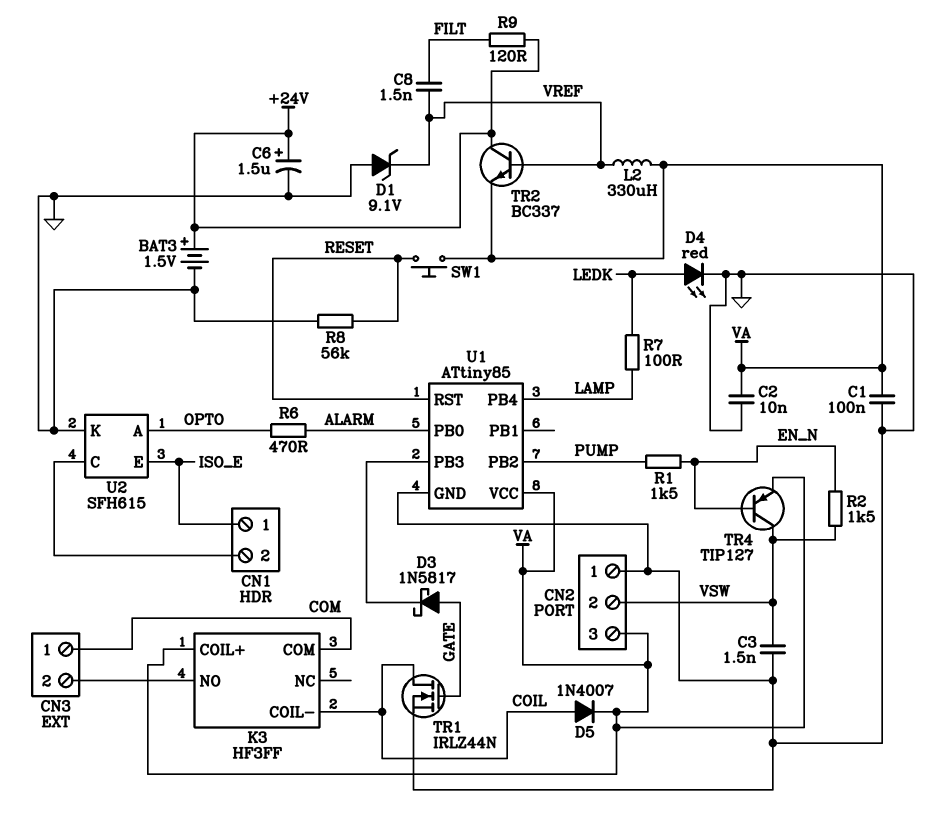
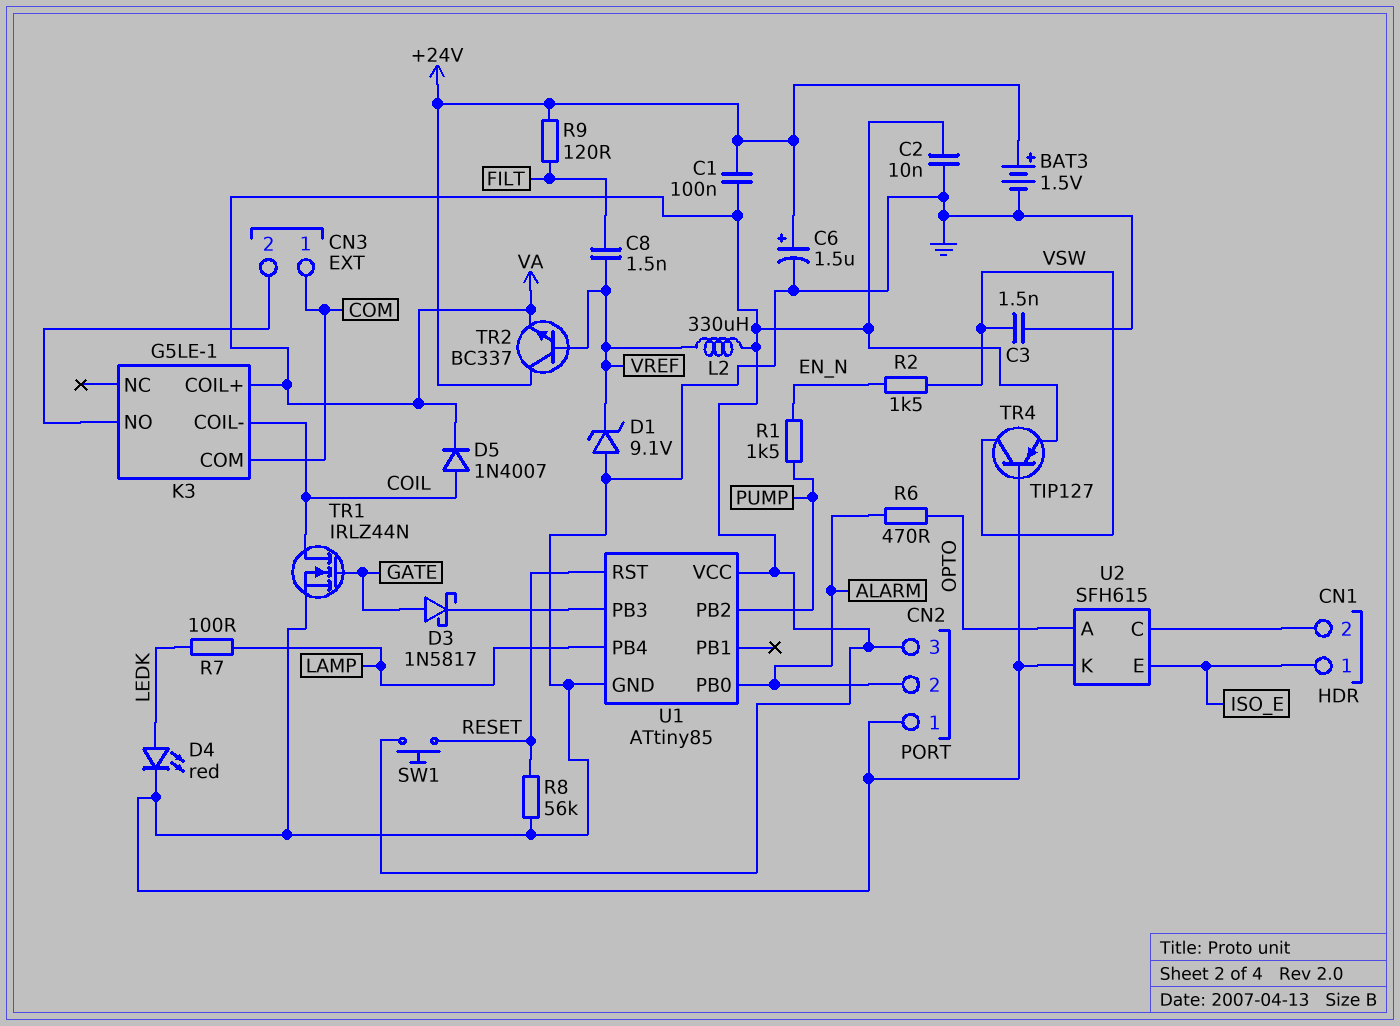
C1: 100nF (GND, VA) -> 100nF (+24V, VA)
CN2 pin 2: VSW -> ALARM
K3: HF3FF -> G5LE-1
TR4: PNP TIP127 (B EN_N, C VSW, E VA) -> PNP TIP127 (B GND, C VSW, E VA)

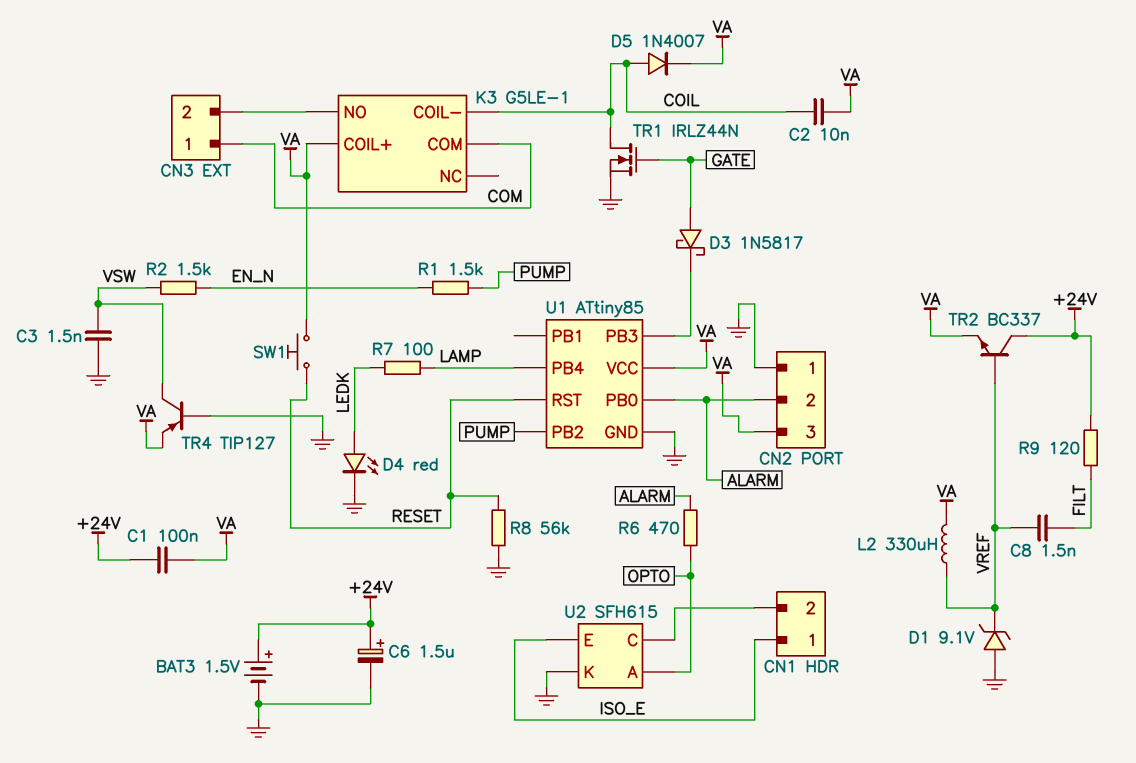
C2: 10nF (GND, VA) -> 10nF (COIL, VA)

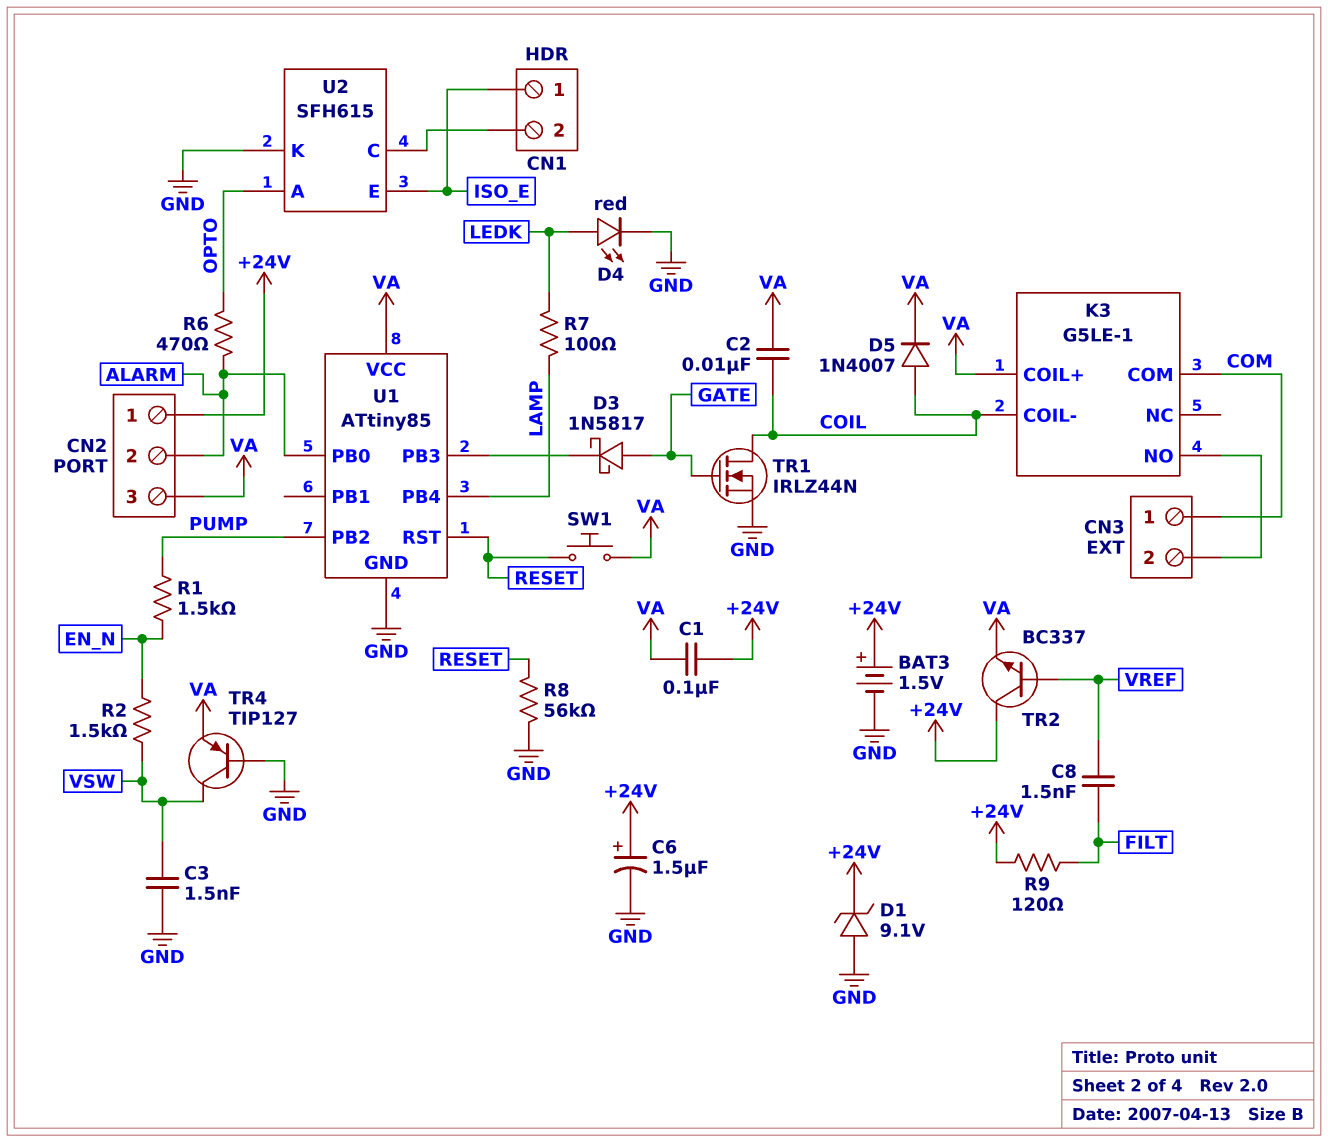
CN2 pin 1: GND -> +24V
D1: zener 9.1V (A GND, K VREF) -> zener 9.1V (A GND, K +24V)
L2: 330uH (VA, VREF) -> none

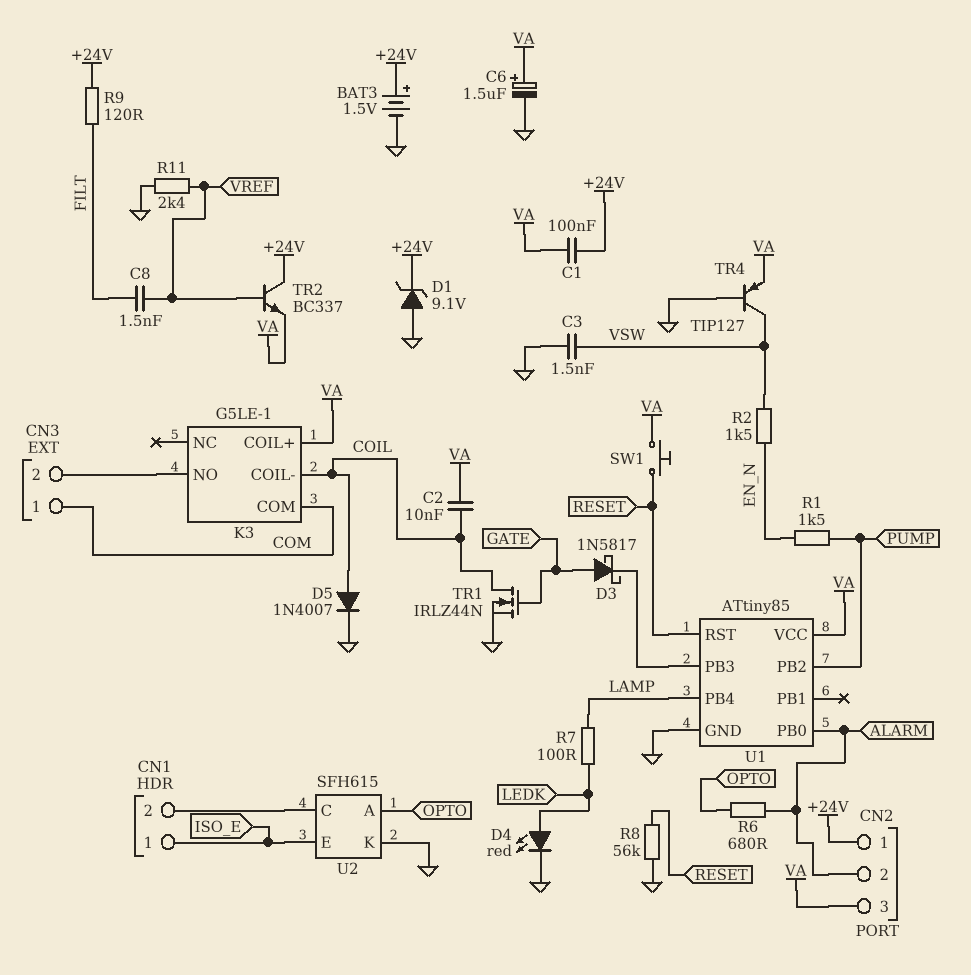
C6: 1.5uF (plus +24V, minus GND) -> 1.5uF (plus VA, minus GND)
D5: diode 1N4007 (A COIL, K VA) -> diode 1N4007 (A COIL, K GND)
R6: 470 (ALARM, OPTO) -> 680 (ALARM, OPTO)
R11: none -> 2.4k (GND, VREF)

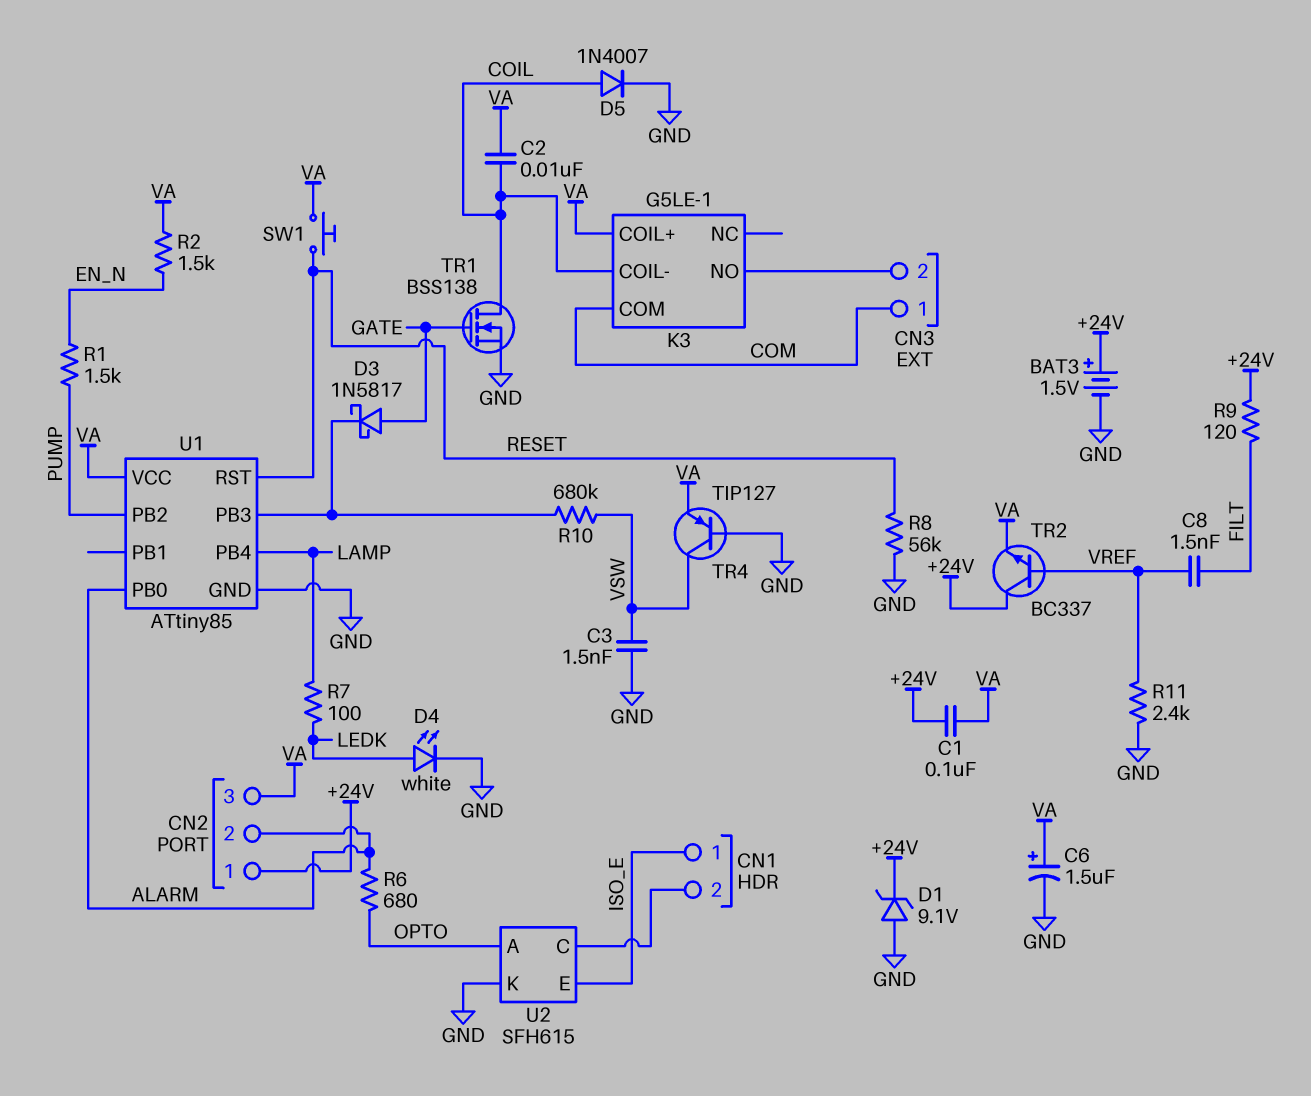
D4: LED red (A LEDK, K GND) -> LED white (A LEDK, K GND)
R2: 1.5k (EN_N, VSW) -> 1.5k (EN_N, VA)
R10: none -> 680k (U1/PB3, VSW)
TR1: NMOS IRLZ44N (G GATE, D COIL, S GND) -> NMOS BSS138 (G GATE, D COIL, S GND)

